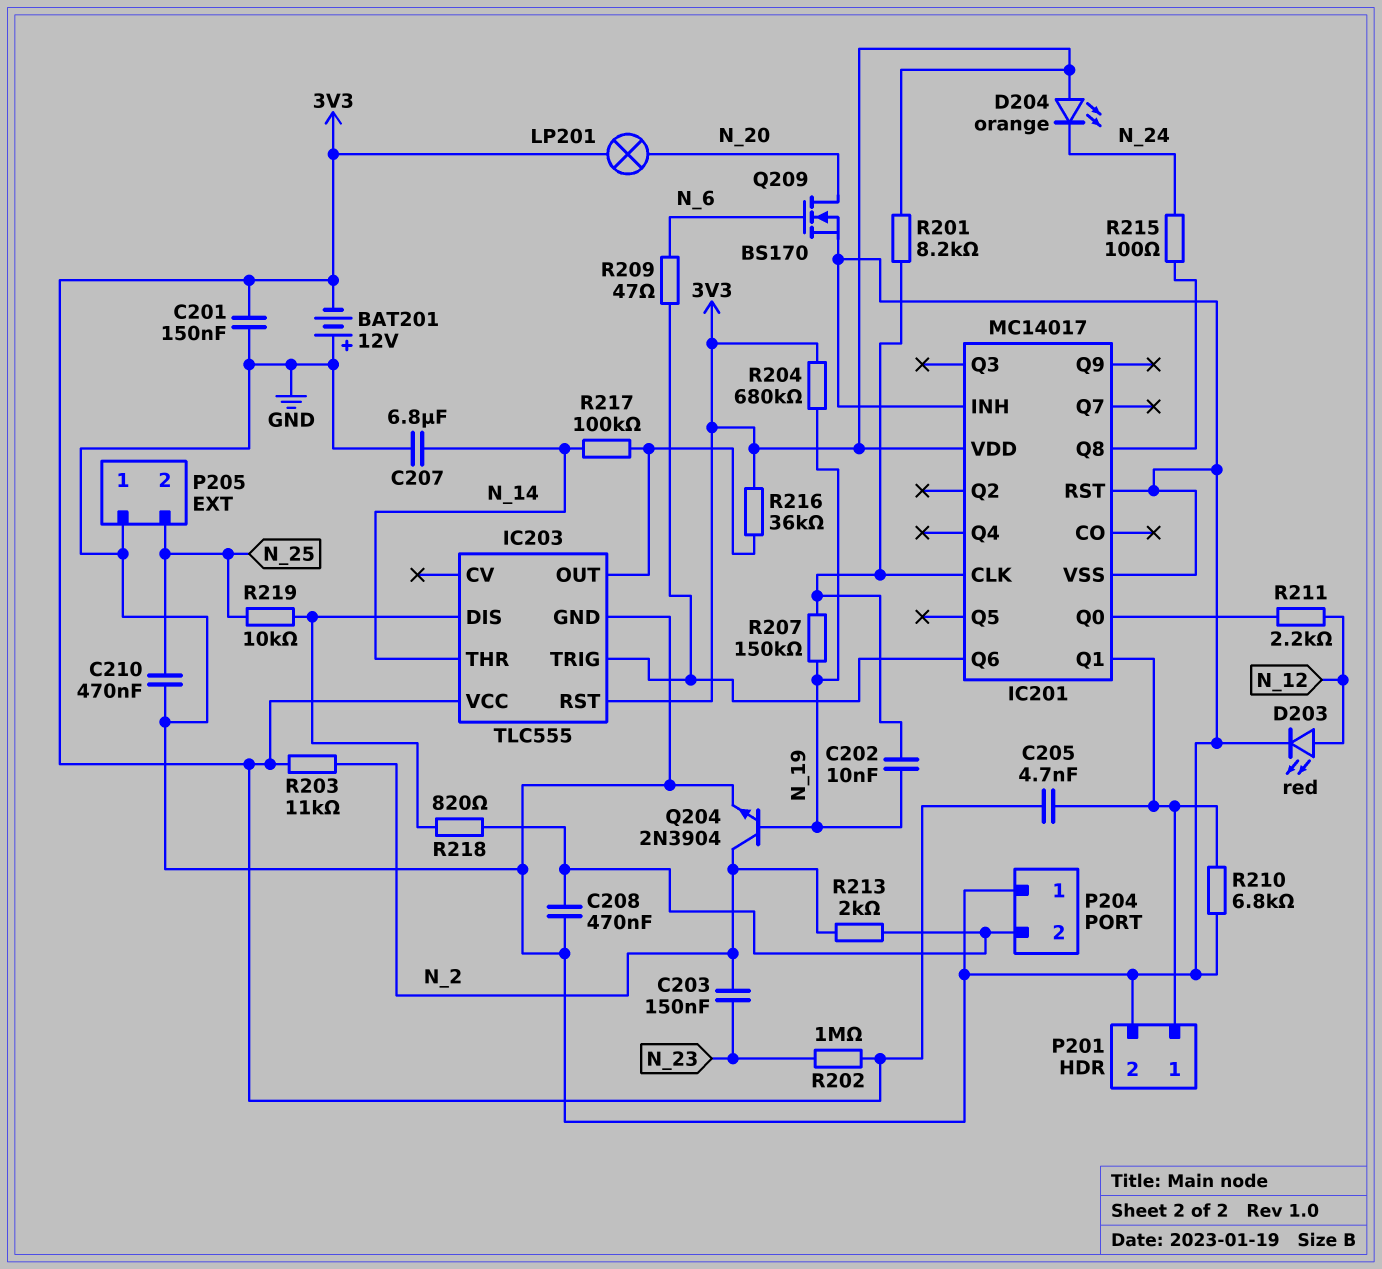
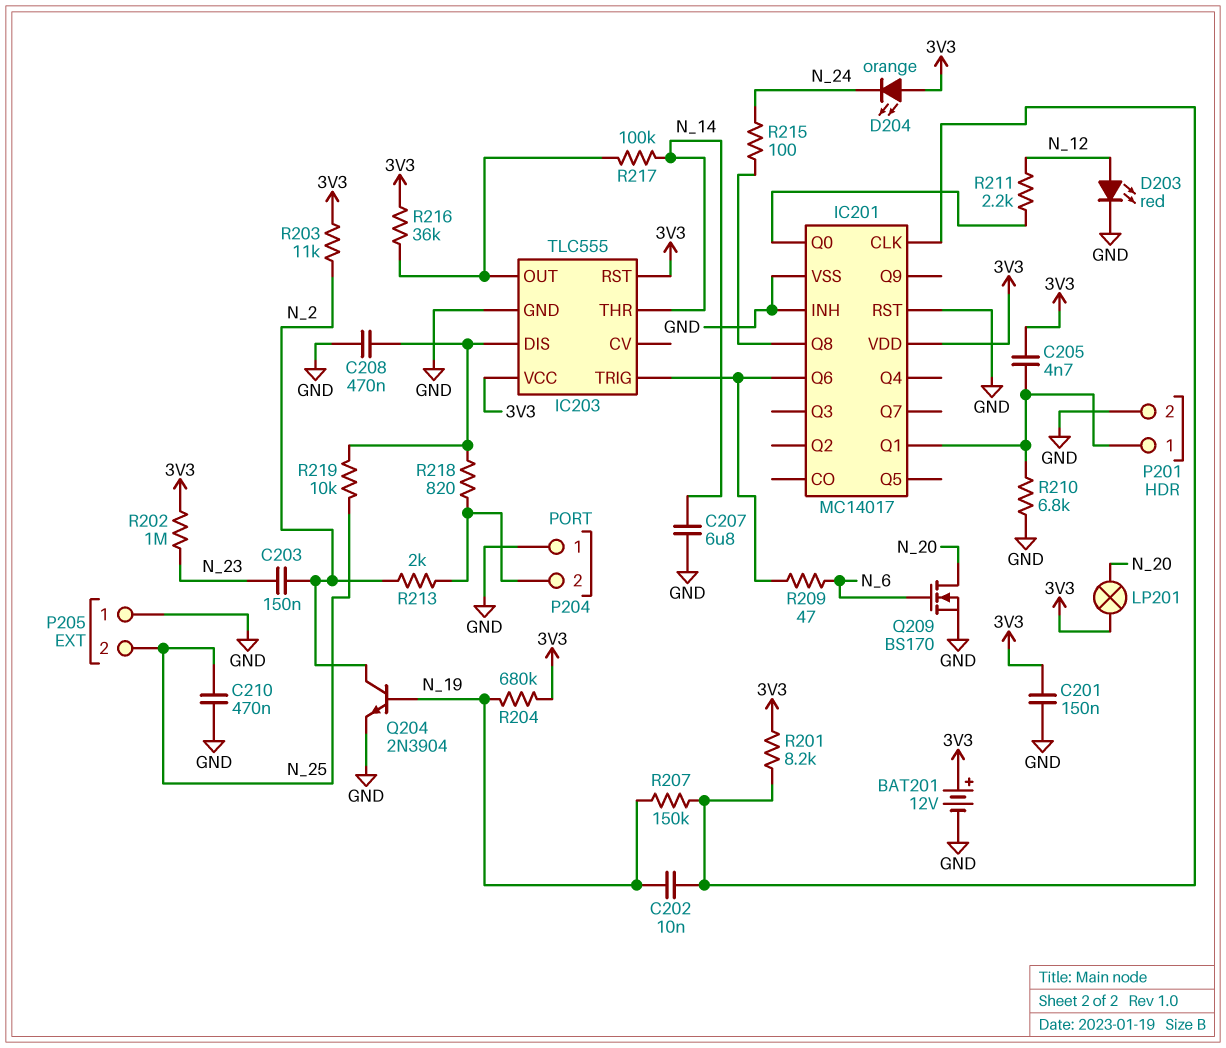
BAT201: 12V (plus GND, minus 3V3) -> 12V (plus 3V3, minus GND)
C208: 470nF (GND, P204/2) -> 470nF (GND, IC203/DIS)

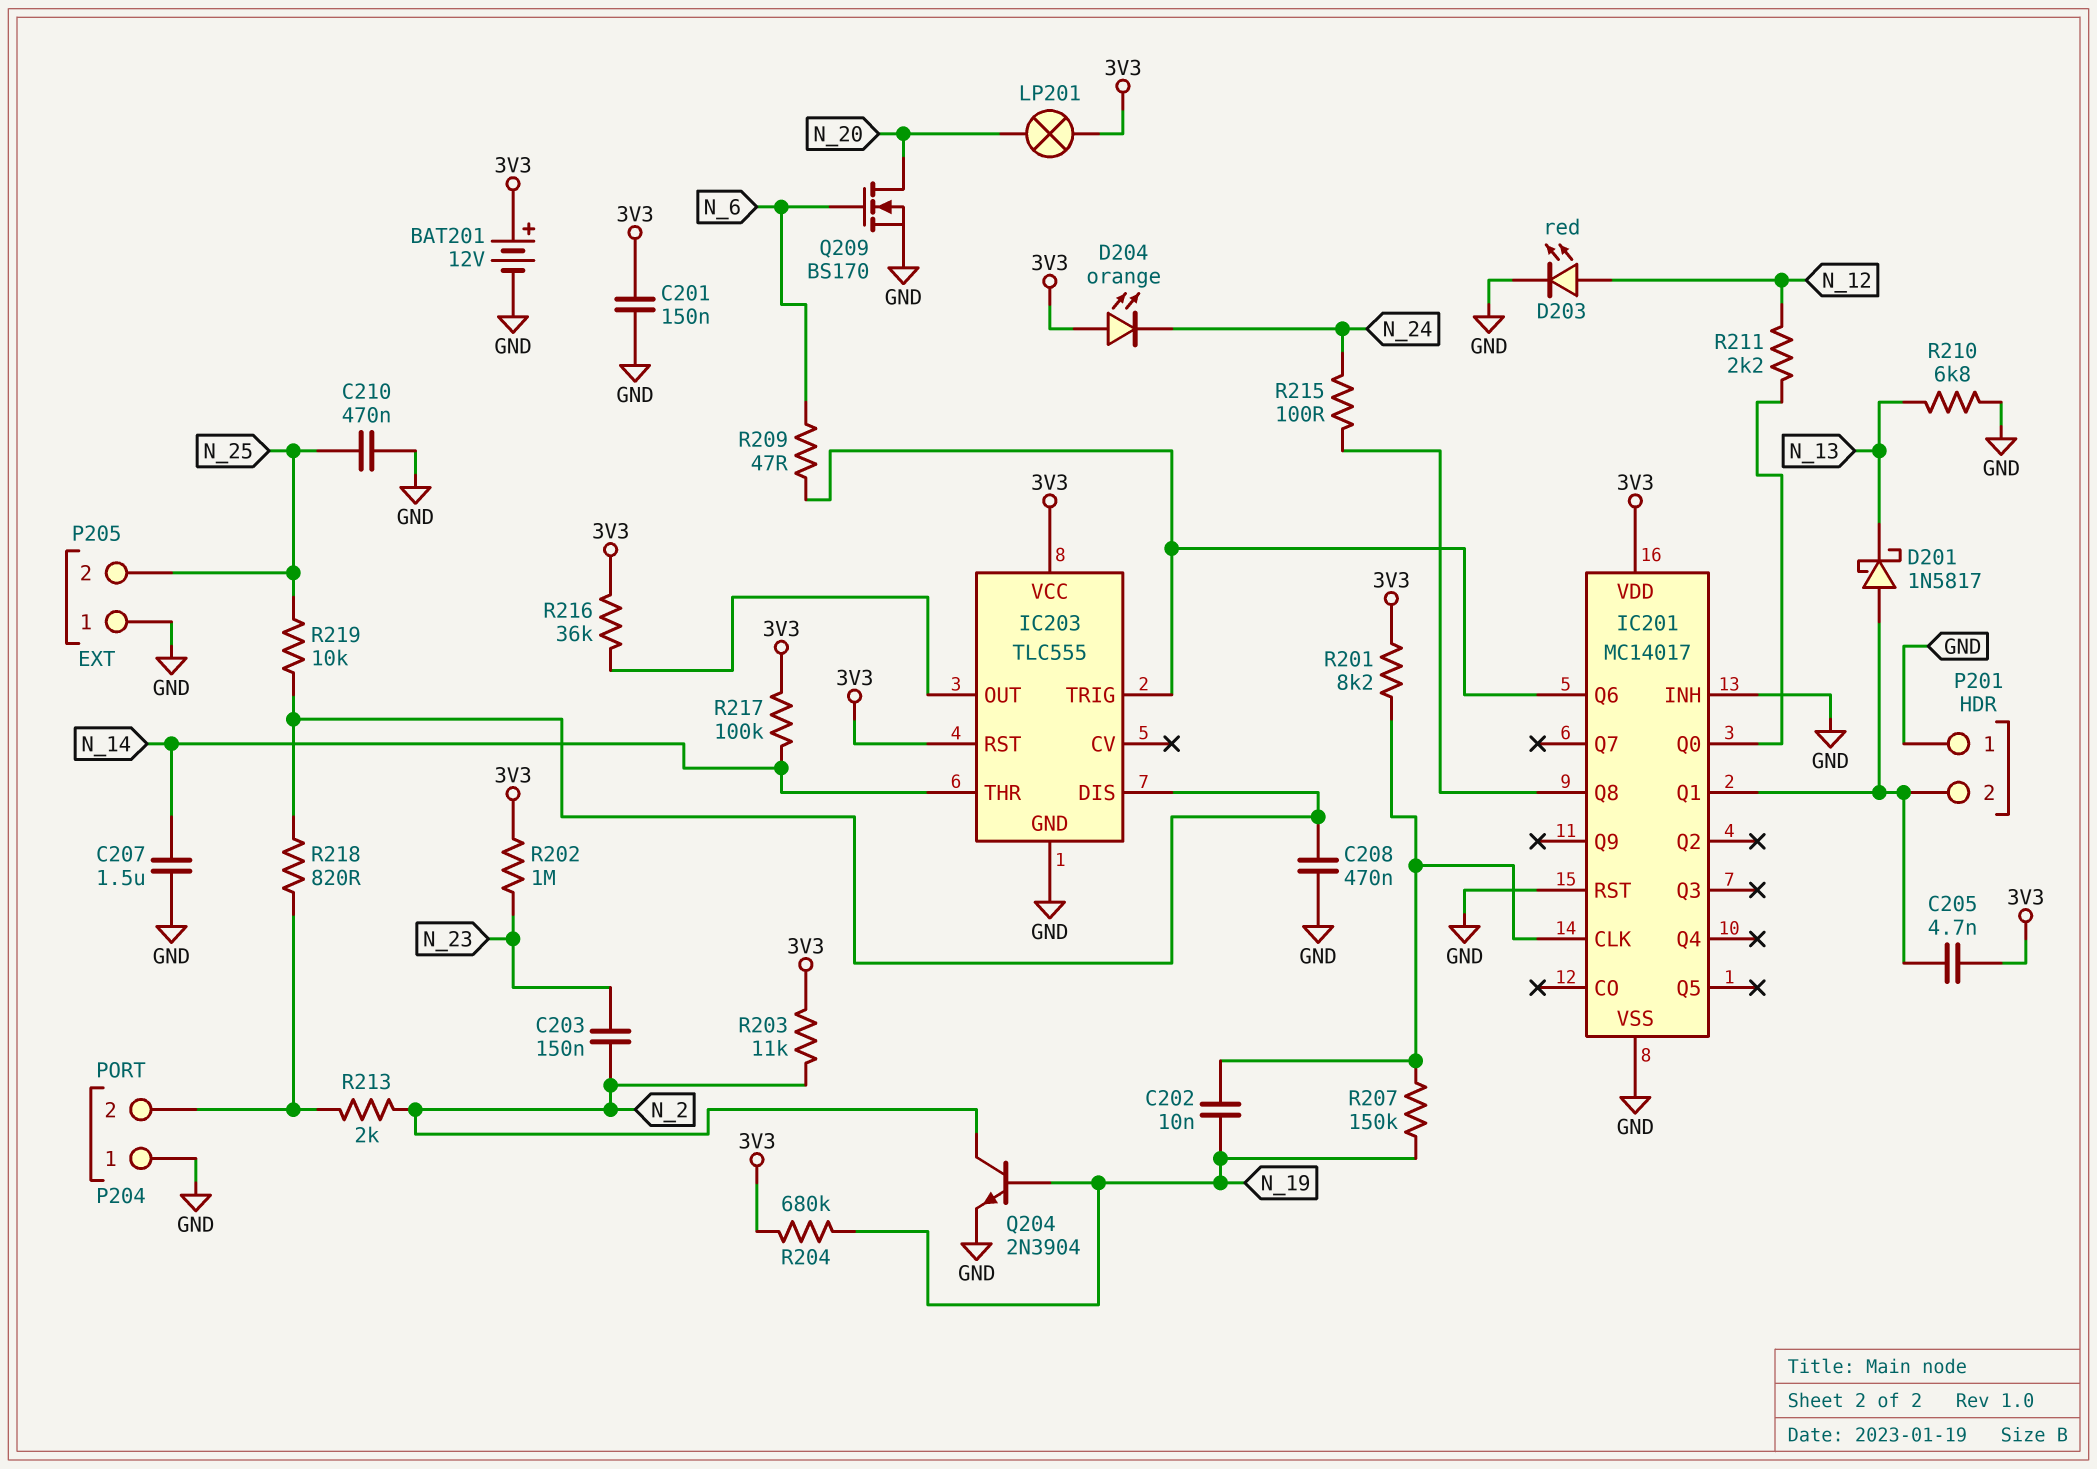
C207: 6.8uF (GND, N_14) -> 1.5uF (GND, N_14)
D201: none -> schottky 1N5817 (A IC201/Q1, K N_13)
P201 pin 1: IC201/Q1 -> GND
P201 pin 2: GND -> IC201/Q1
R210: 6.8k (GND, IC201/Q1) -> 6.8k (GND, N_13)
R217: 100k (IC203/OUT, N_14) -> 100k (3V3, N_14)

